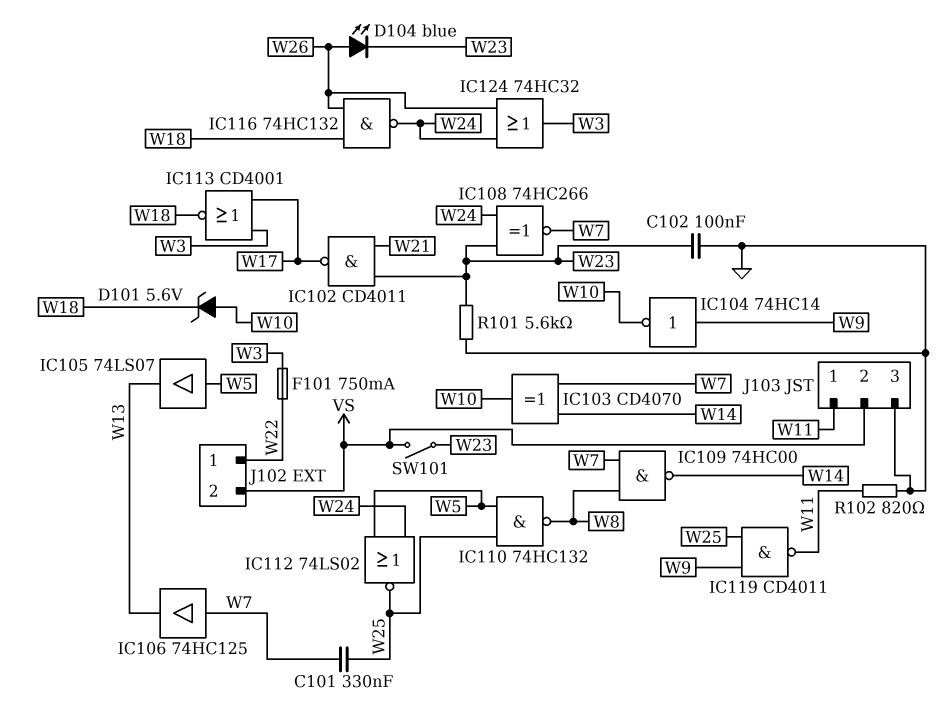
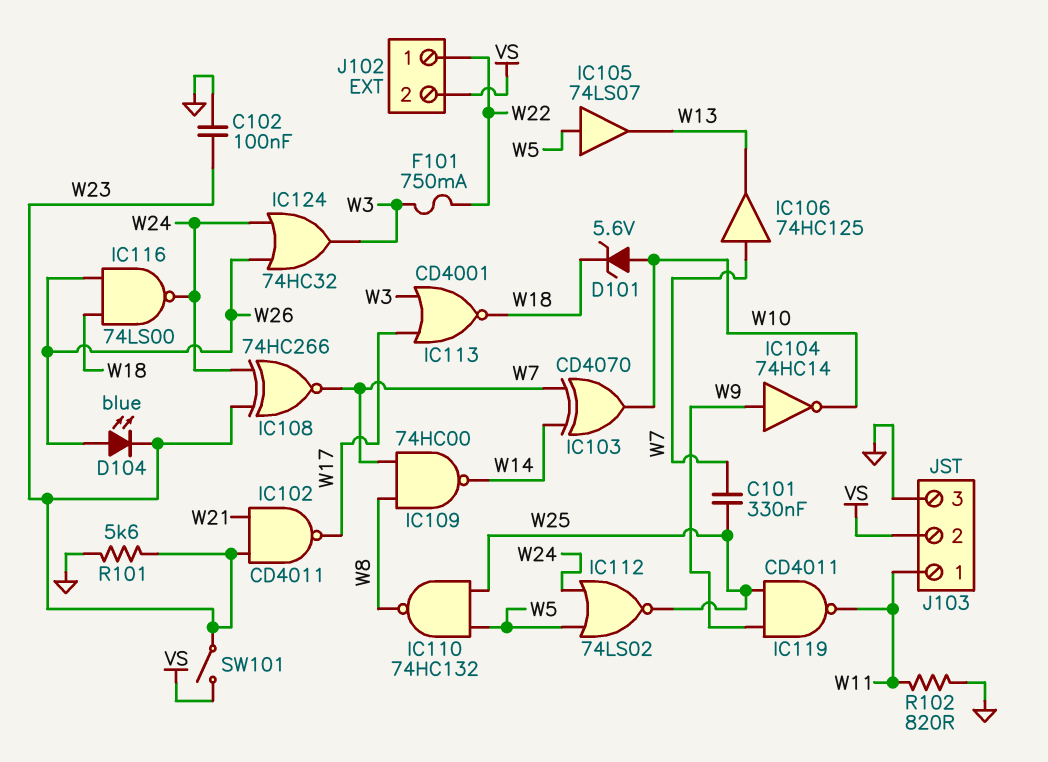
IC116: NAND 74HC132 (in W18, in W26, out W24) -> NAND 74LS00 (in W18, in W26, out W24)

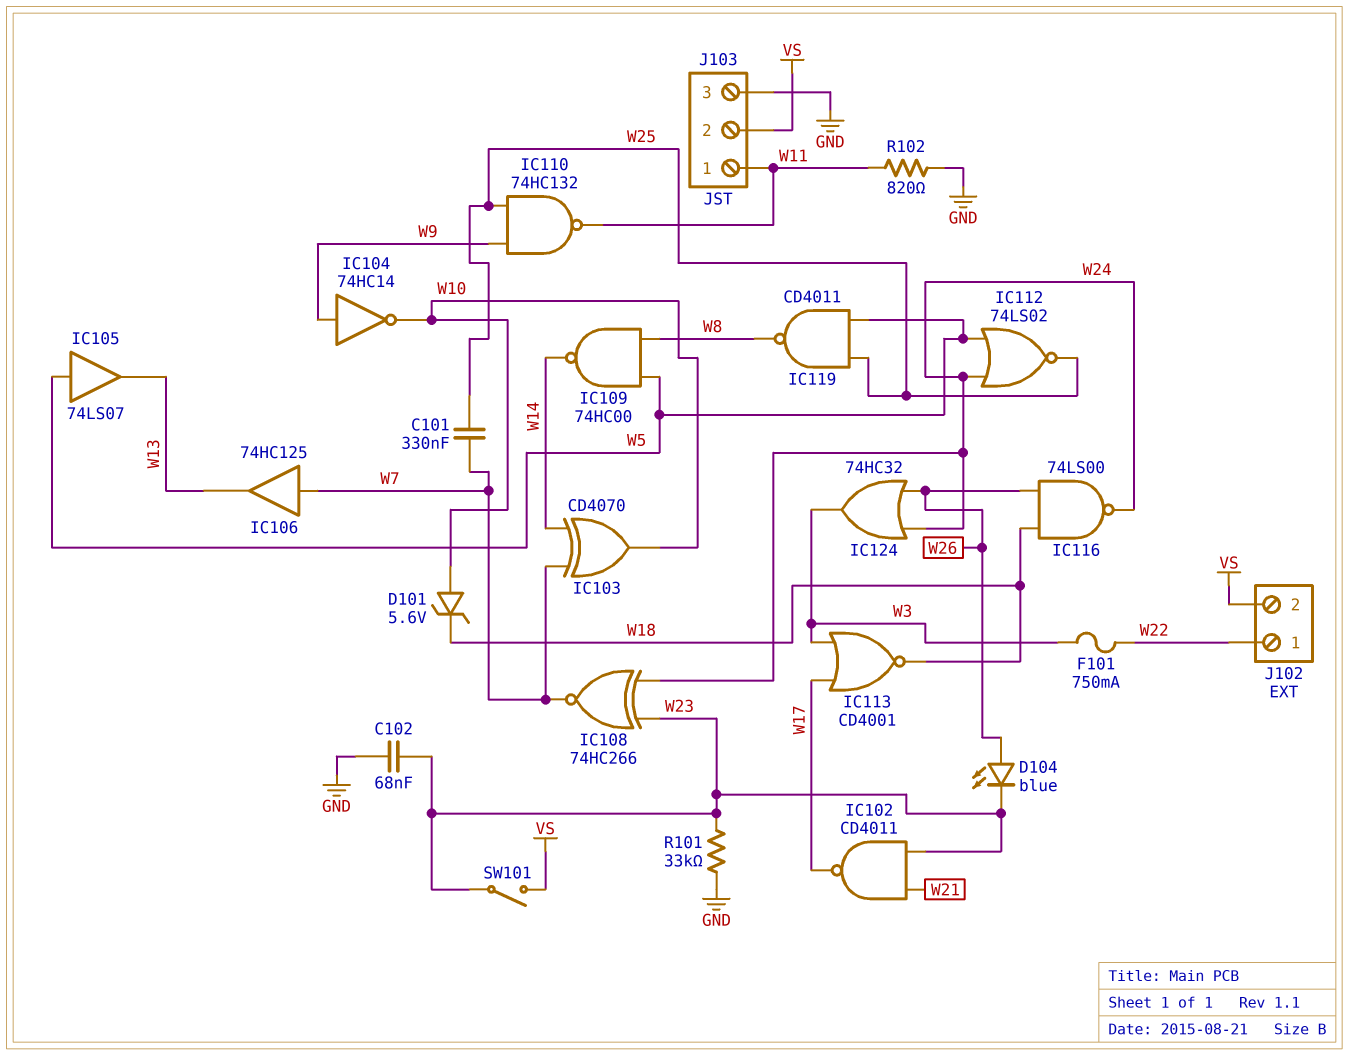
C102: 100nF (GND, W23) -> 68nF (GND, W23)
IC109: NAND 74HC00 (in W7, in W8, out W14) -> NAND 74HC00 (in W5, in W8, out W14)
IC110: NAND 74HC132 (in W5, in W25, out W8) -> NAND 74HC132 (in W9, in W25, out W11)
IC119: NAND CD4011 (in W9, in W25, out W11) -> NAND CD4011 (in W5, in W25, out W8)
R101: 5.6k (GND, W23) -> 33k (GND, W23)

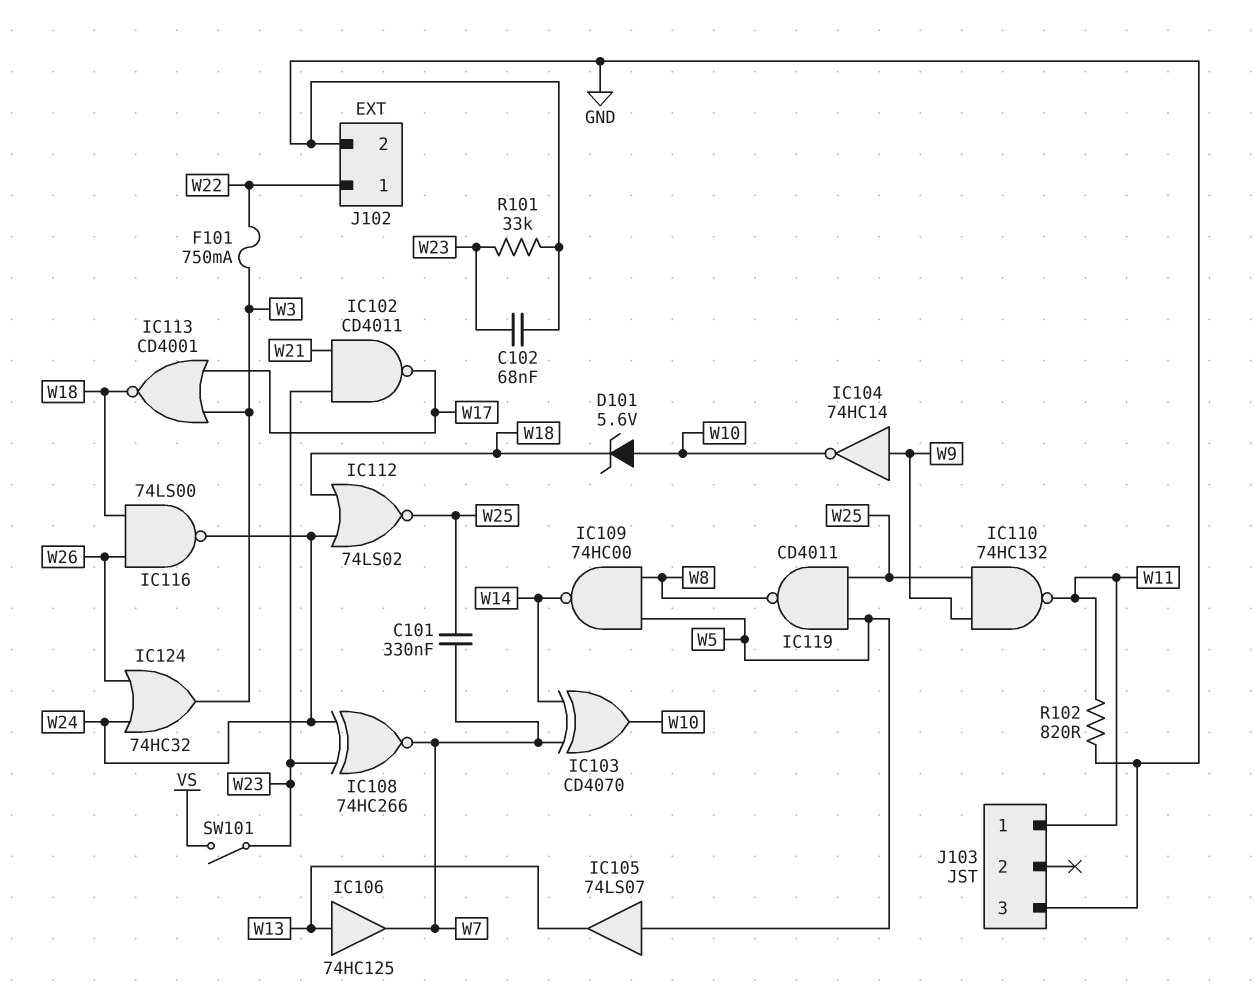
D104: LED blue (A W26, K W23) -> none
IC106: buffer 74HC125 (in W7, out W13) -> buffer 74HC125 (in W13, out W7)
IC112: NOR 74LS02 (in W5, in W24, out W25) -> NOR 74LS02 (in W18, in W24, out W25)
J102 pin 2: VS -> GND
J103 pin 2: VS -> none

